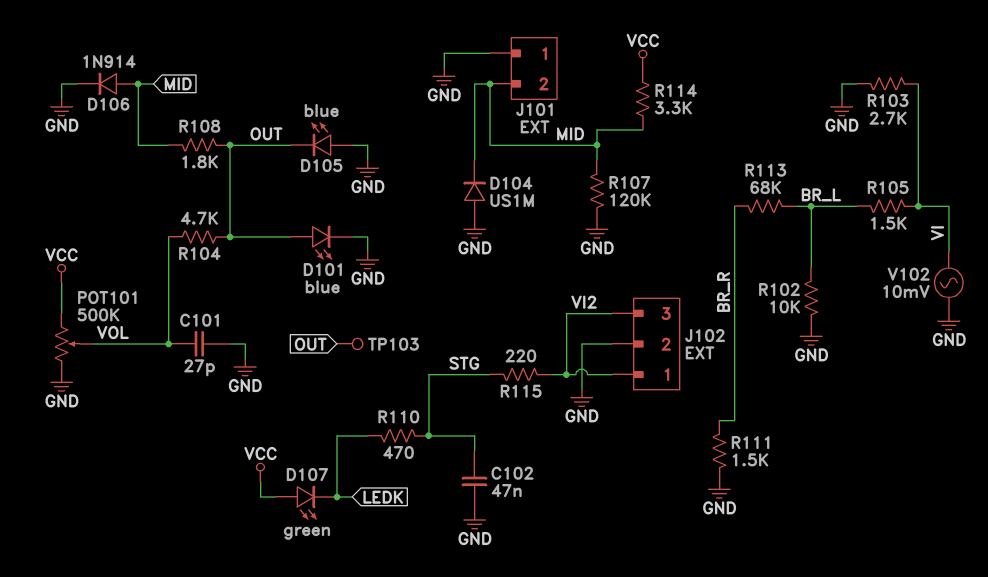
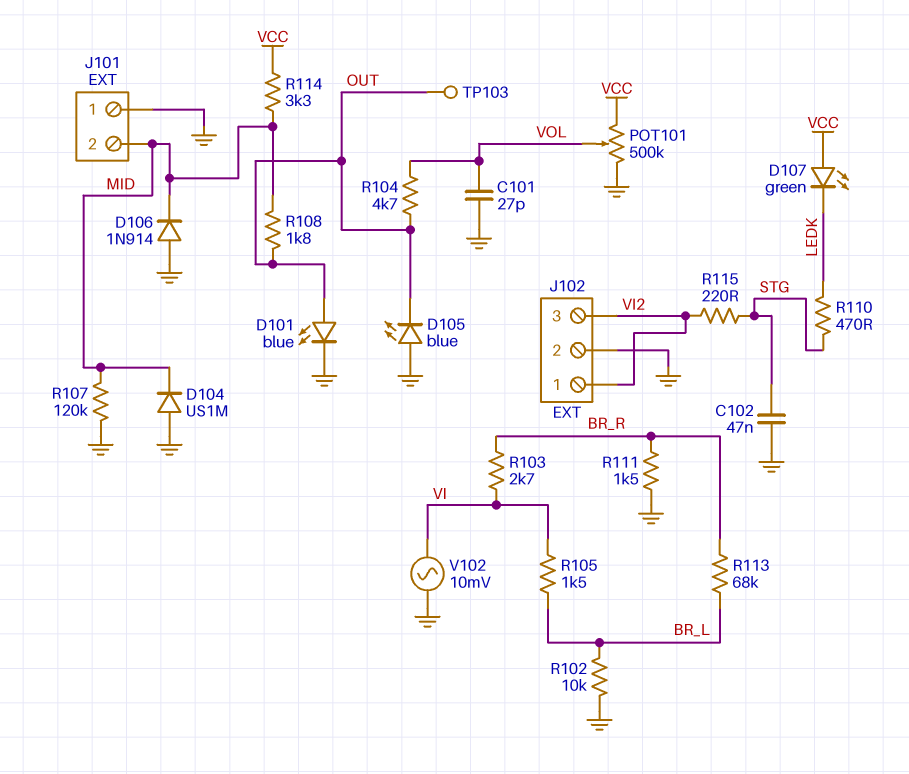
D106: diode 1N914 (A MID, K GND) -> diode 1N914 (A GND, K MID)
R103: 2.7k (GND, VI) -> 2.7k (BR_R, VI)

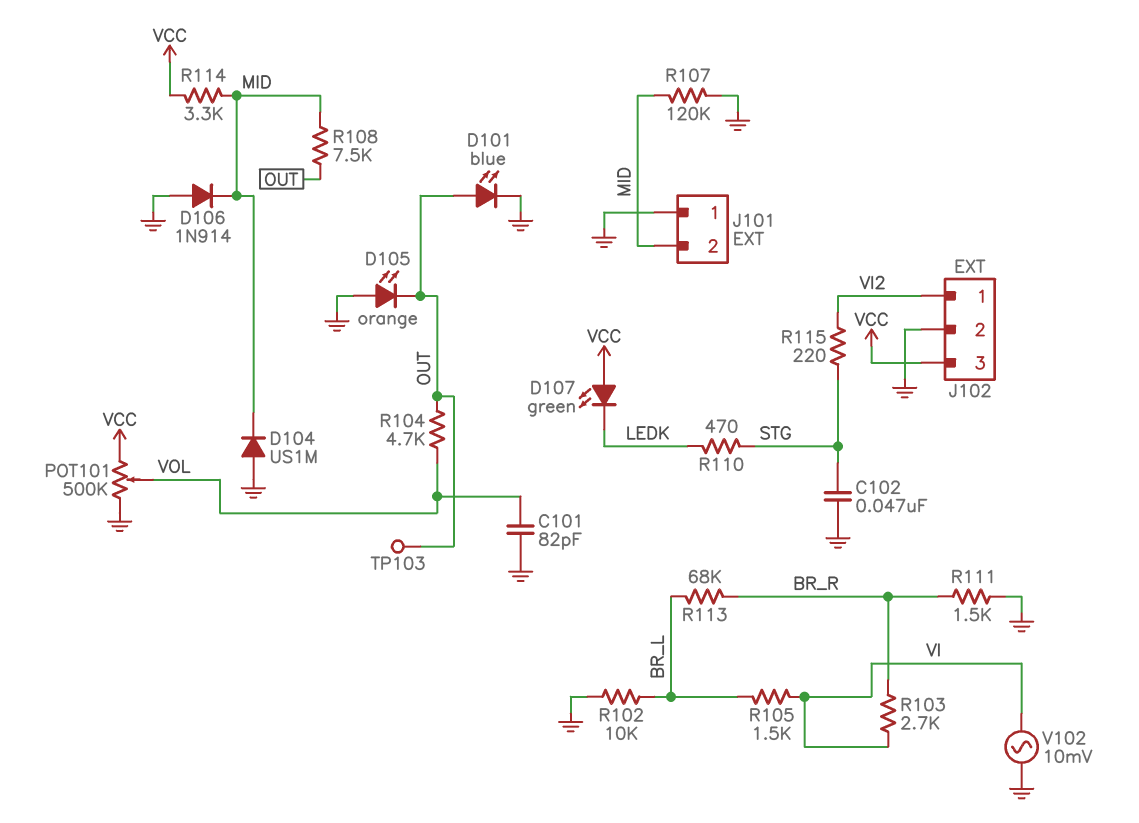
C101: 27pF (GND, VOL) -> 82pF (GND, VOL)
D105: LED blue (A GND, K OUT) -> LED orange (A GND, K OUT)
J102 pin 3: VI2 -> VCC
R108: 1.8k (MID, OUT) -> 7.5k (MID, OUT)

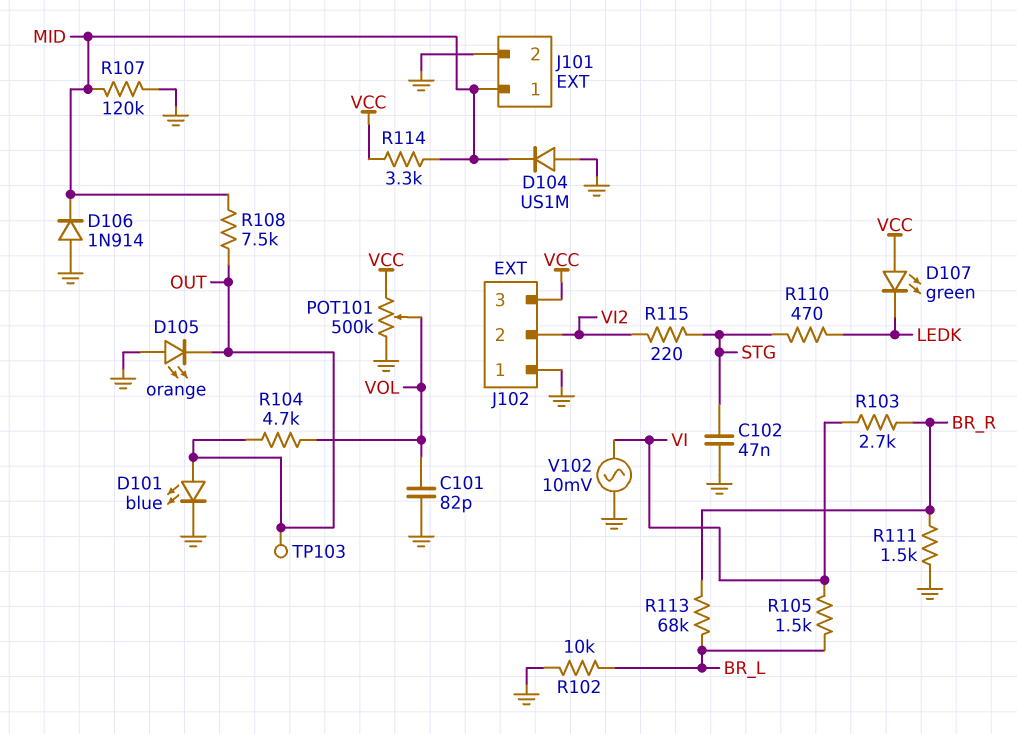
J101 pin 1: GND -> MID
J101 pin 2: MID -> GND
J102 pin 1: VI2 -> GND
J102 pin 2: GND -> VI2

